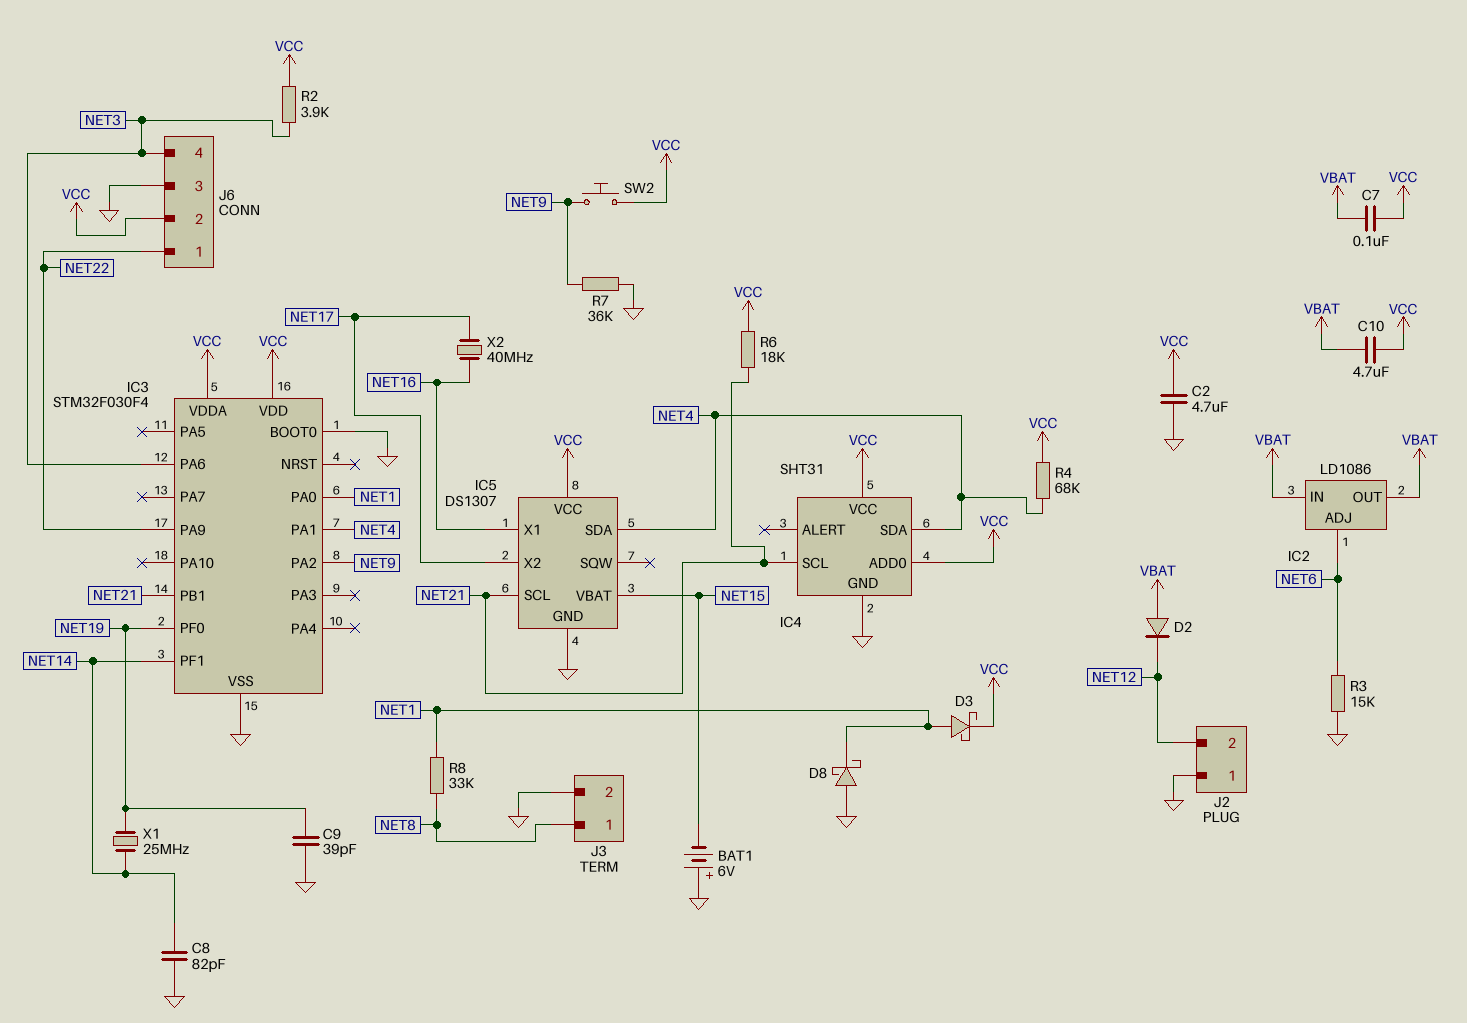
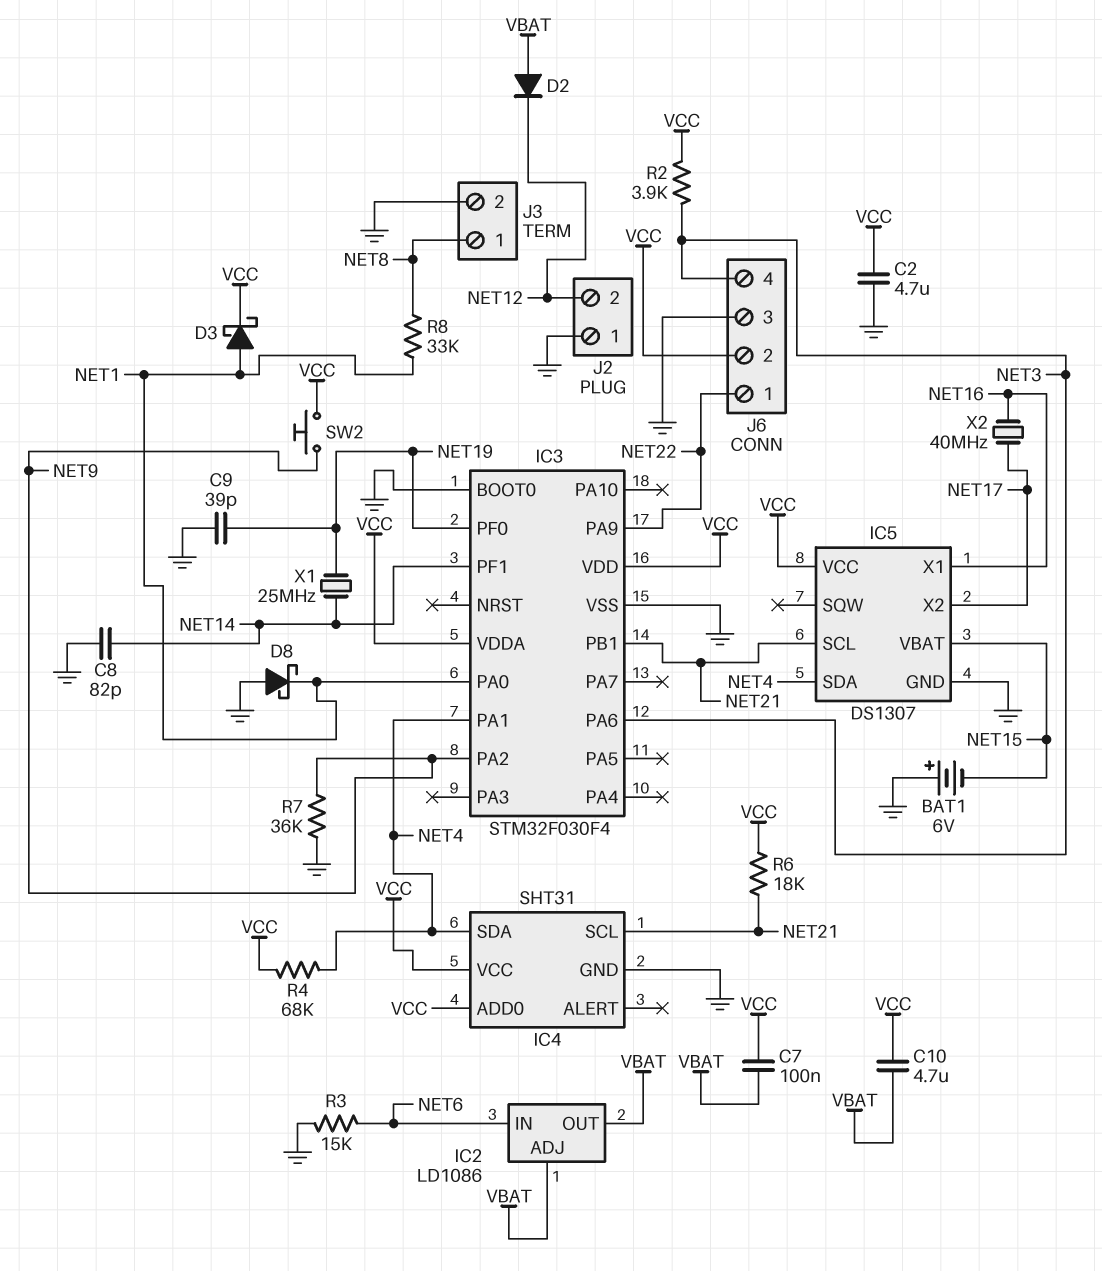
IC2 pin ADJ: NET6 -> VBAT
IC2 pin IN: VBAT -> NET6

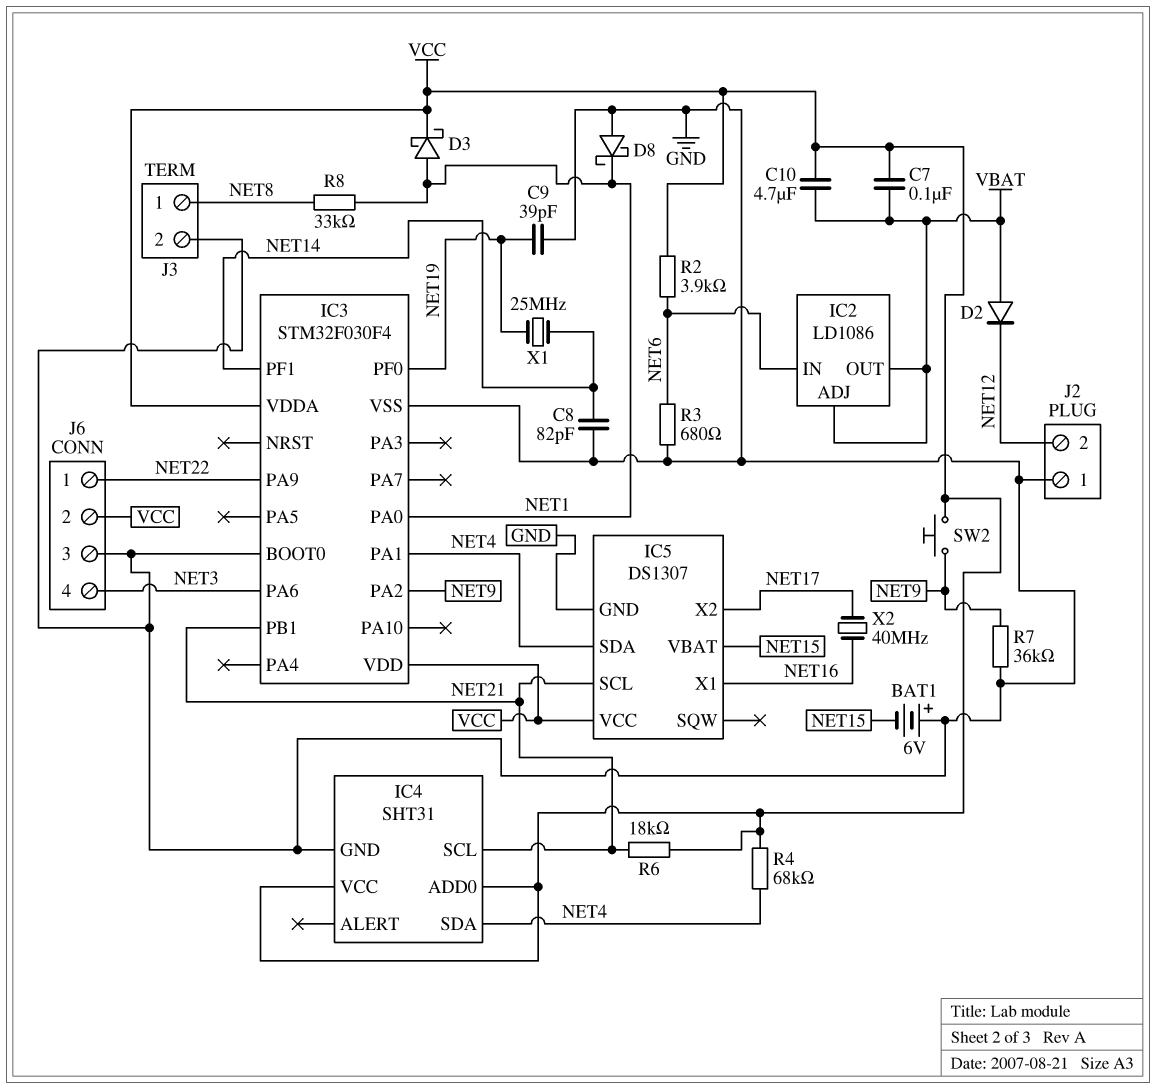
C2: 4.7uF (GND, VCC) -> none
R2: 3.9k (NET3, VCC) -> 3.9k (NET6, VCC)
R3: 15k (GND, NET6) -> 680 (GND, NET6)

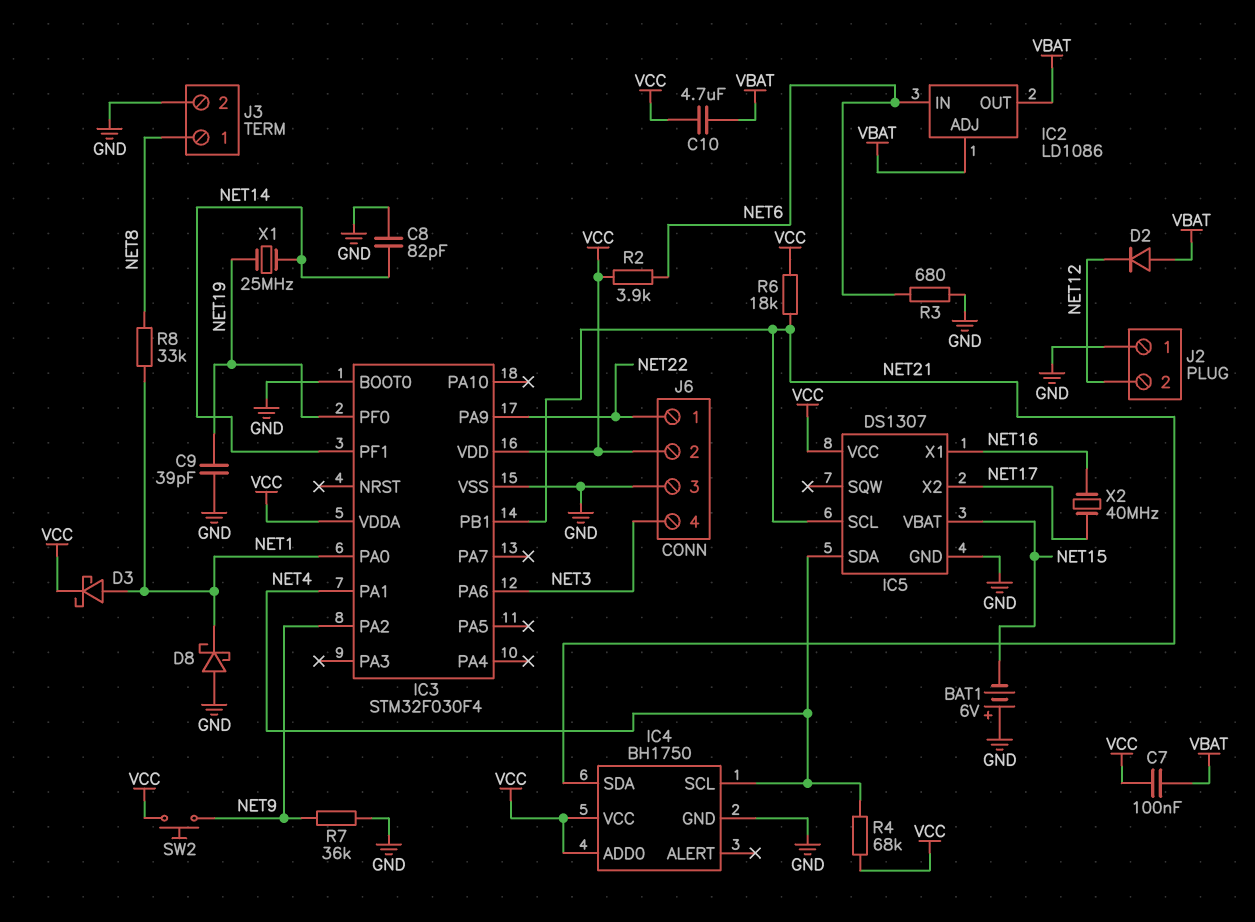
IC4: SHT31 -> BH1750
IC4 pin SCL: NET21 -> NET4
IC4 pin SDA: NET4 -> NET21

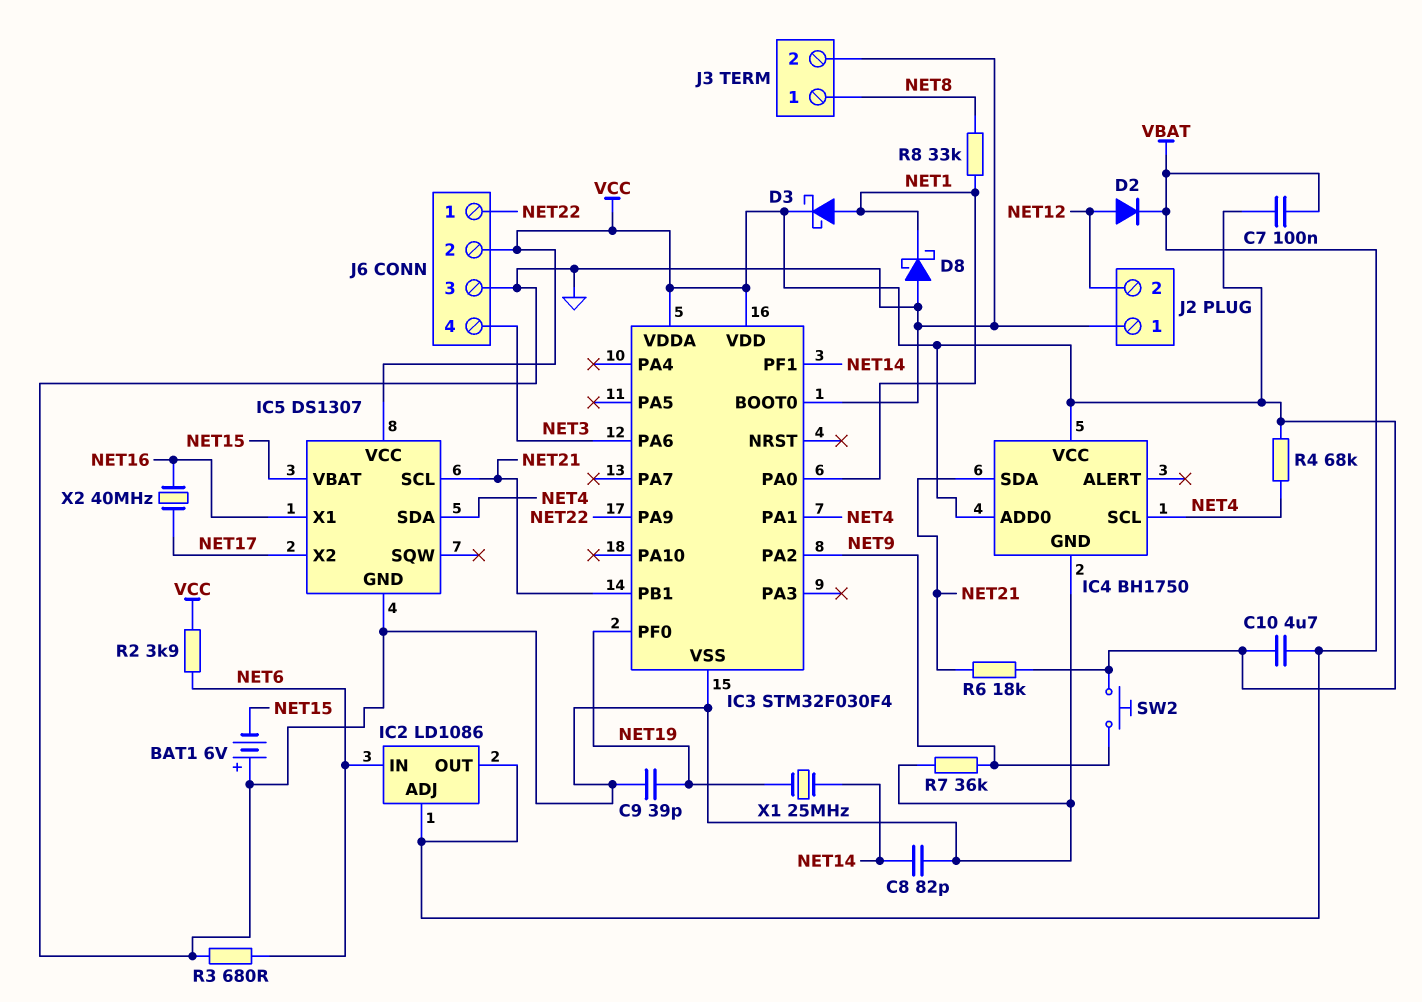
D2: diode (A VBAT, K NET12) -> diode (A NET12, K VBAT)

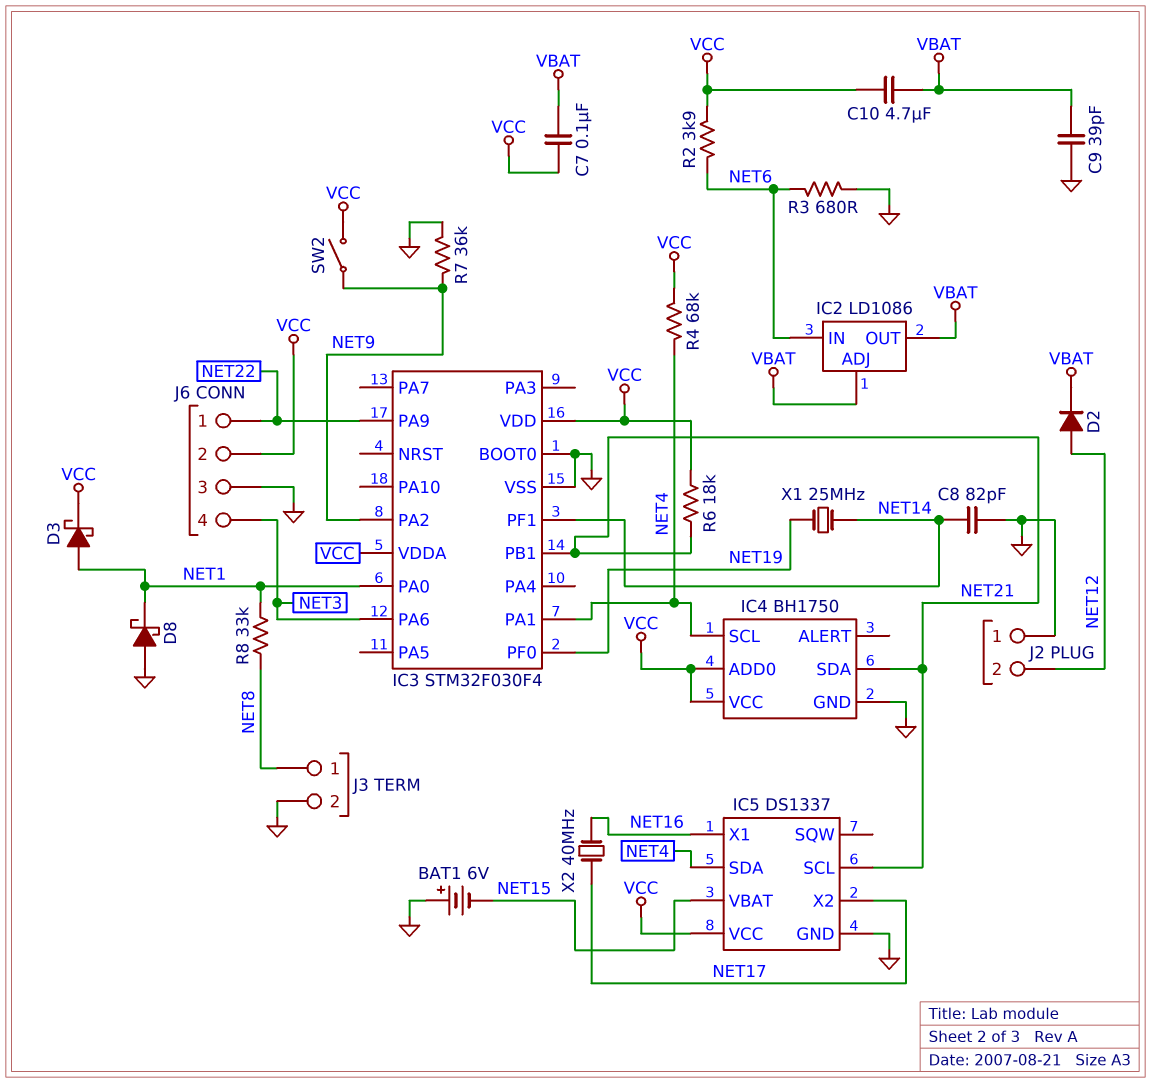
C9: 39pF (GND, NET19) -> 39pF (GND, VBAT)
IC5: DS1307 -> DS1337
SW2: button (NET9, VCC) -> switch (NET9, VCC)

